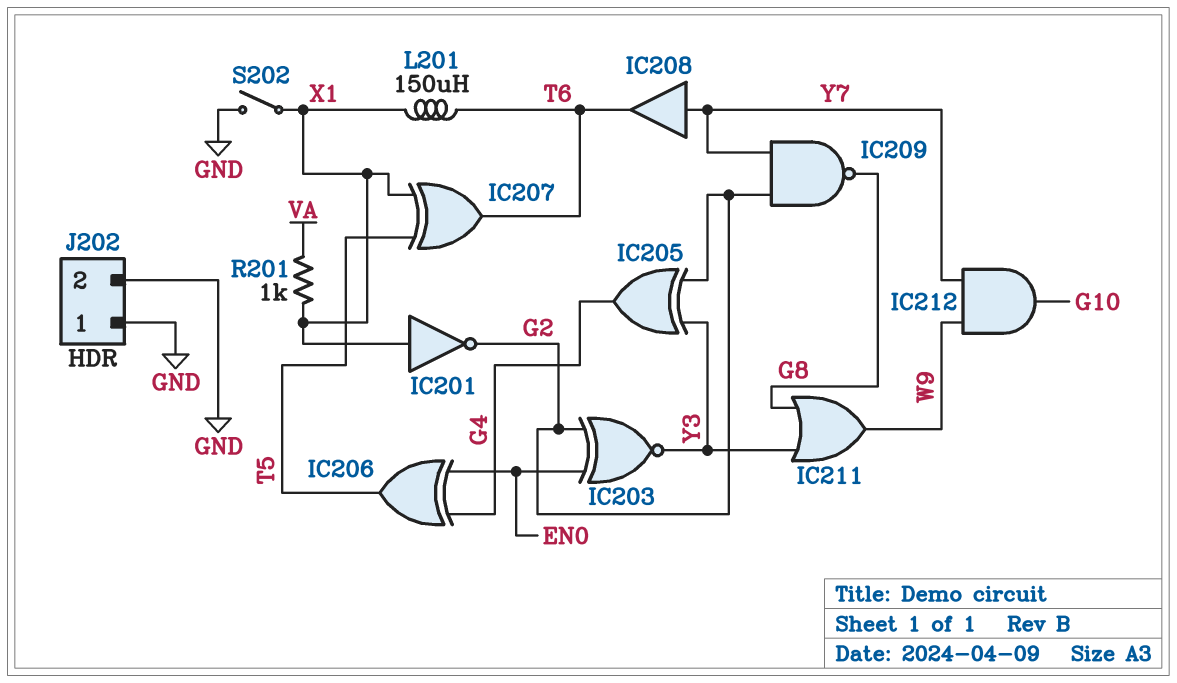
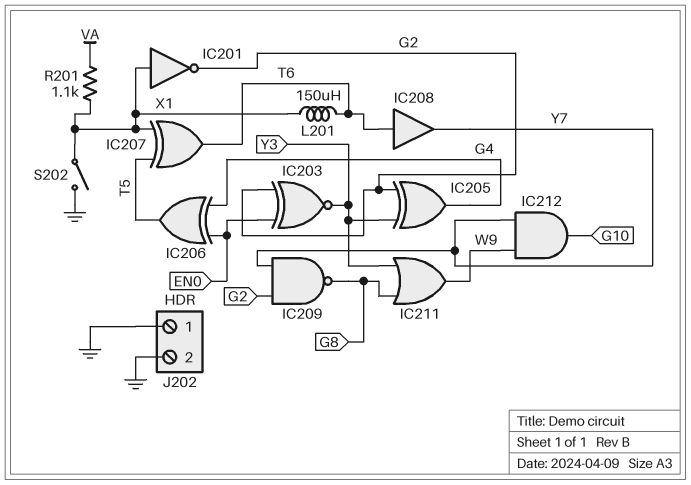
IC208: buffer (in Y7, out T6) -> buffer (in T6, out Y7)
R201: 1k (VA, X1) -> 1.1k (VA, X1)

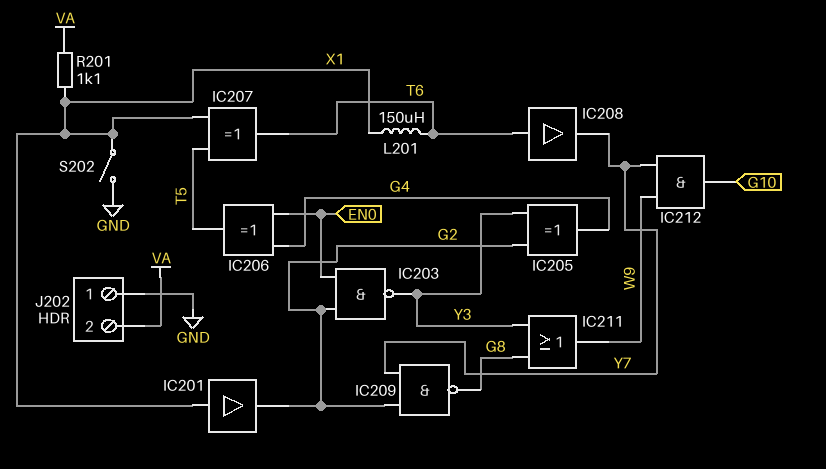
IC201: NOT (in X1, out G2) -> buffer (in X1, out G2)
IC203: XNOR (in EN0, in G2, out Y3) -> NAND (in EN0, in G2, out Y3)
J202 pin 2: GND -> VA

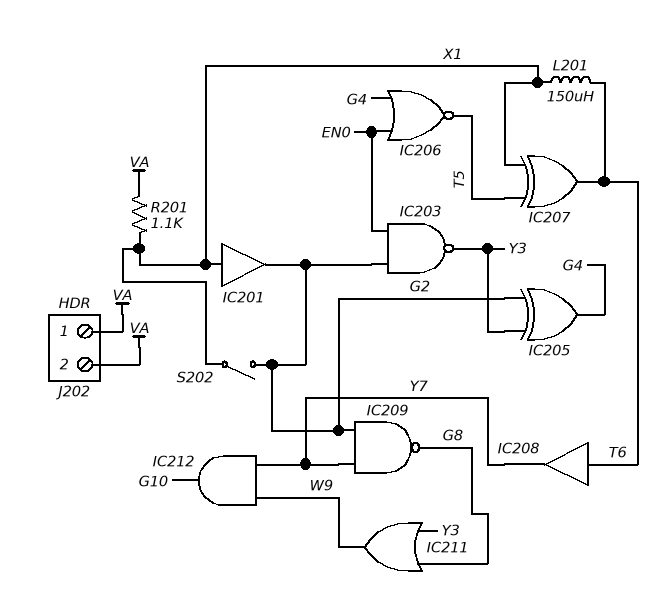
IC206: XOR (in EN0, in G4, out T5) -> NOR (in EN0, in G4, out T5)
J202 pin 1: GND -> VA
S202: switch (GND, X1) -> switch (G2, X1)

